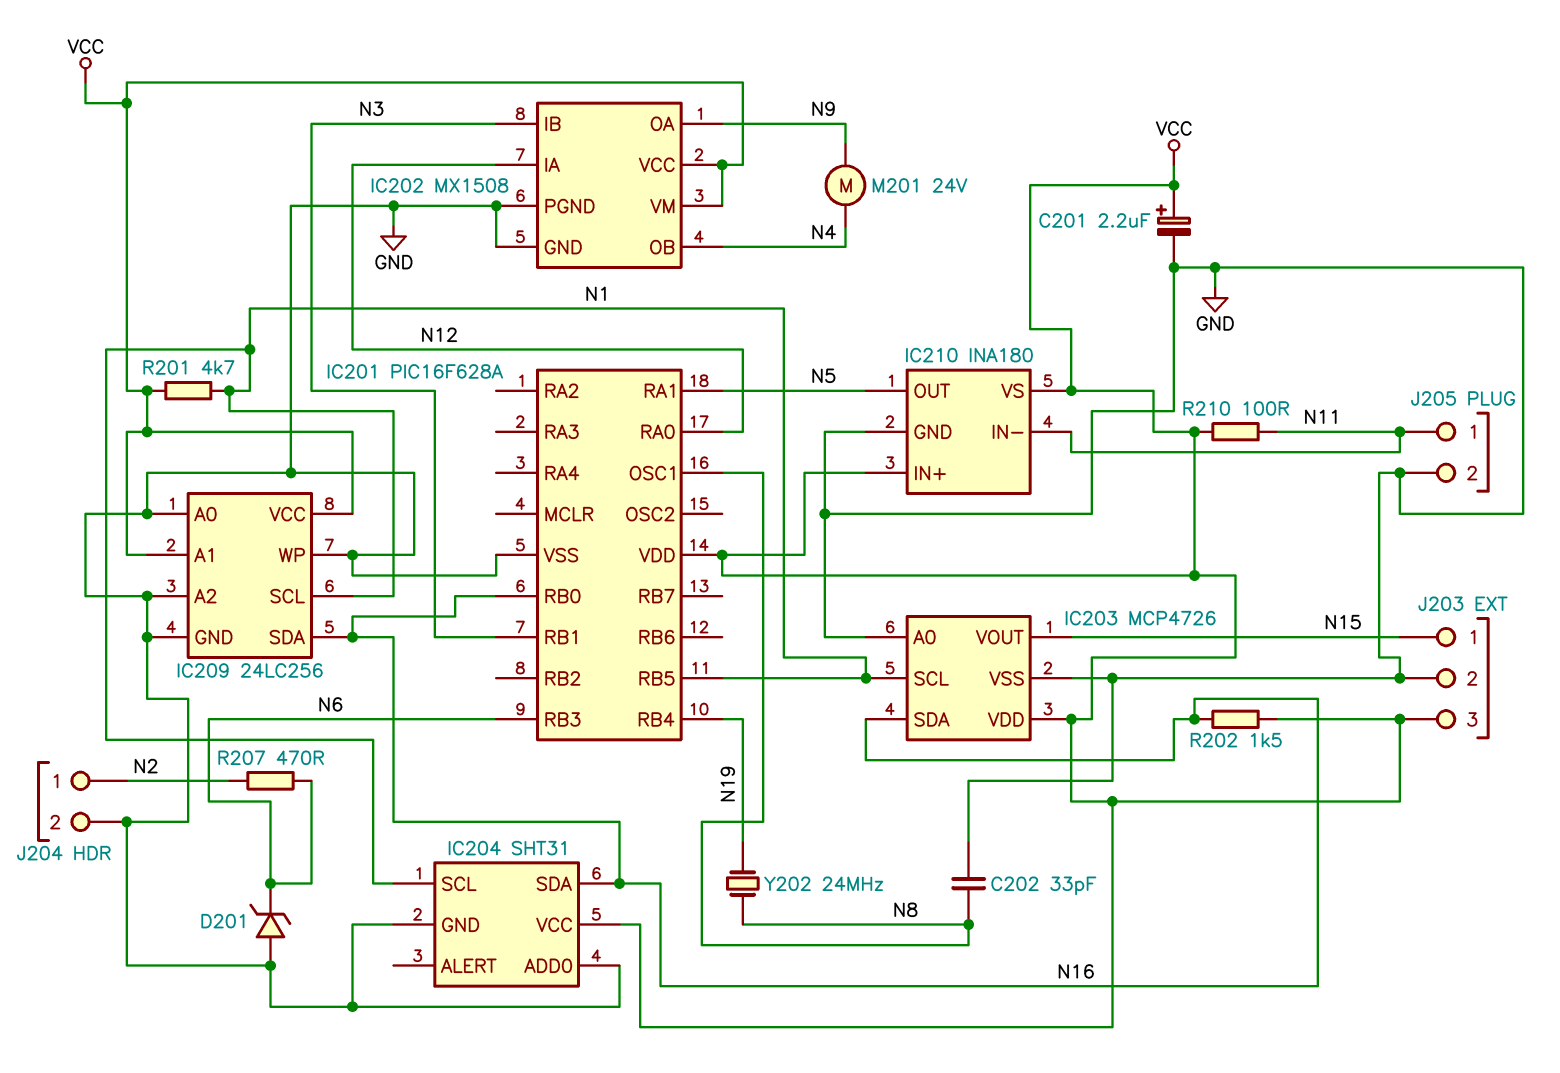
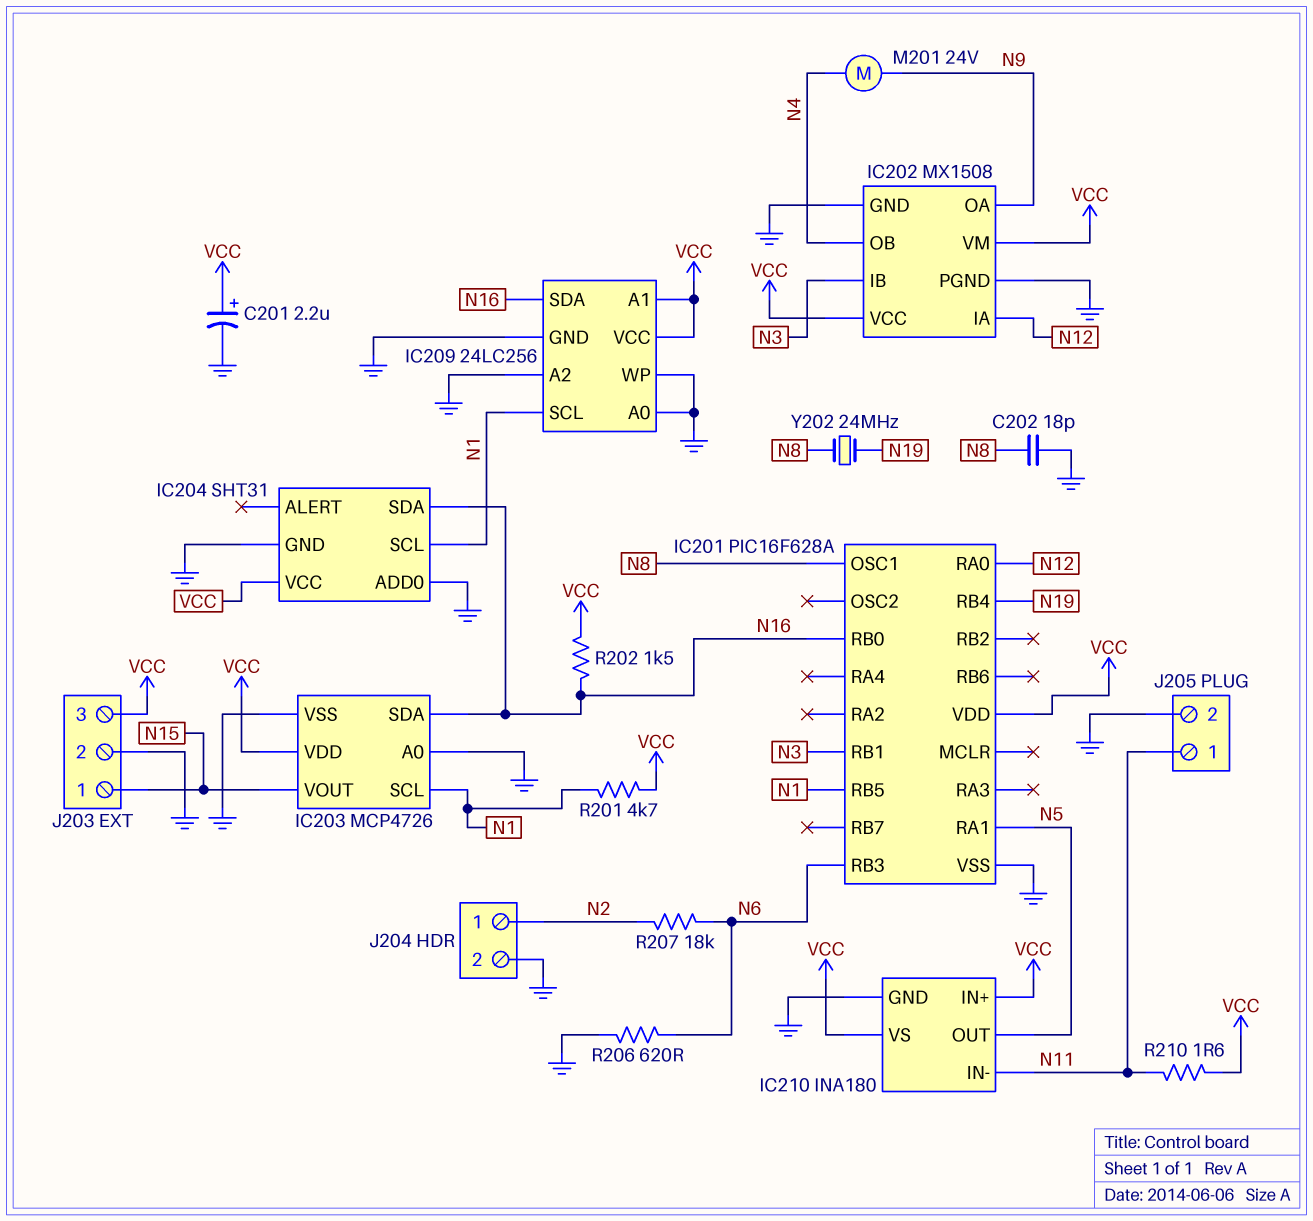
C202: 33pF (GND, N8) -> 18pF (GND, N8)
D201: zener (A GND, K N6) -> none
R206: none -> 620 (GND, N6)
R207: 470 (N2, N6) -> 18k (N2, N6)
R210: 100 (N11, VCC) -> 1.6 (N11, VCC)

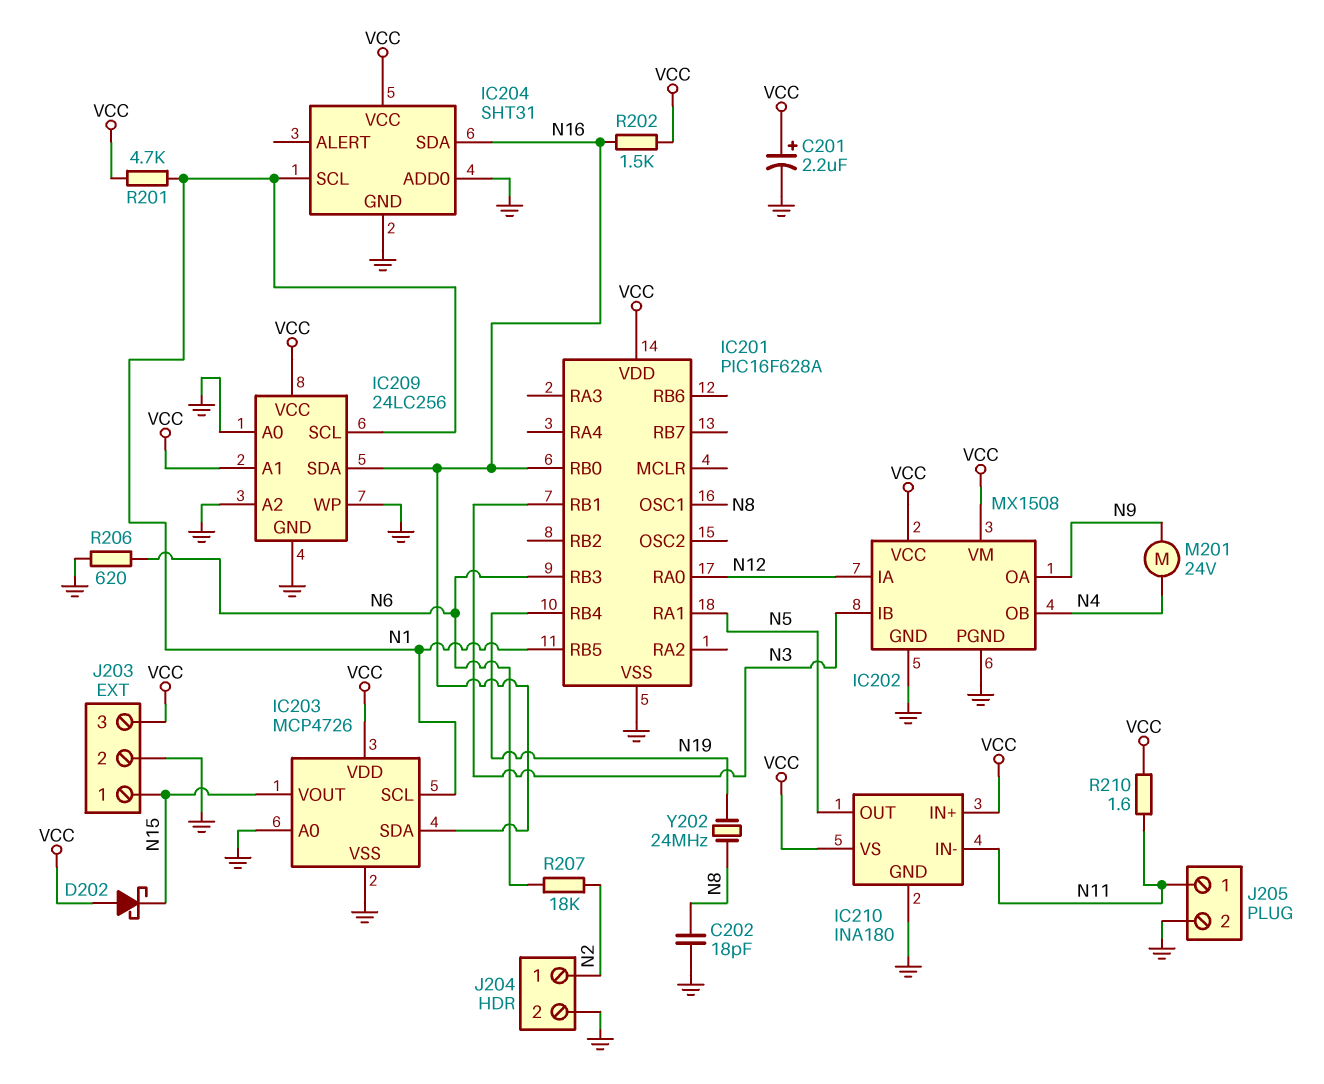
D202: none -> schottky (A VCC, K N15)

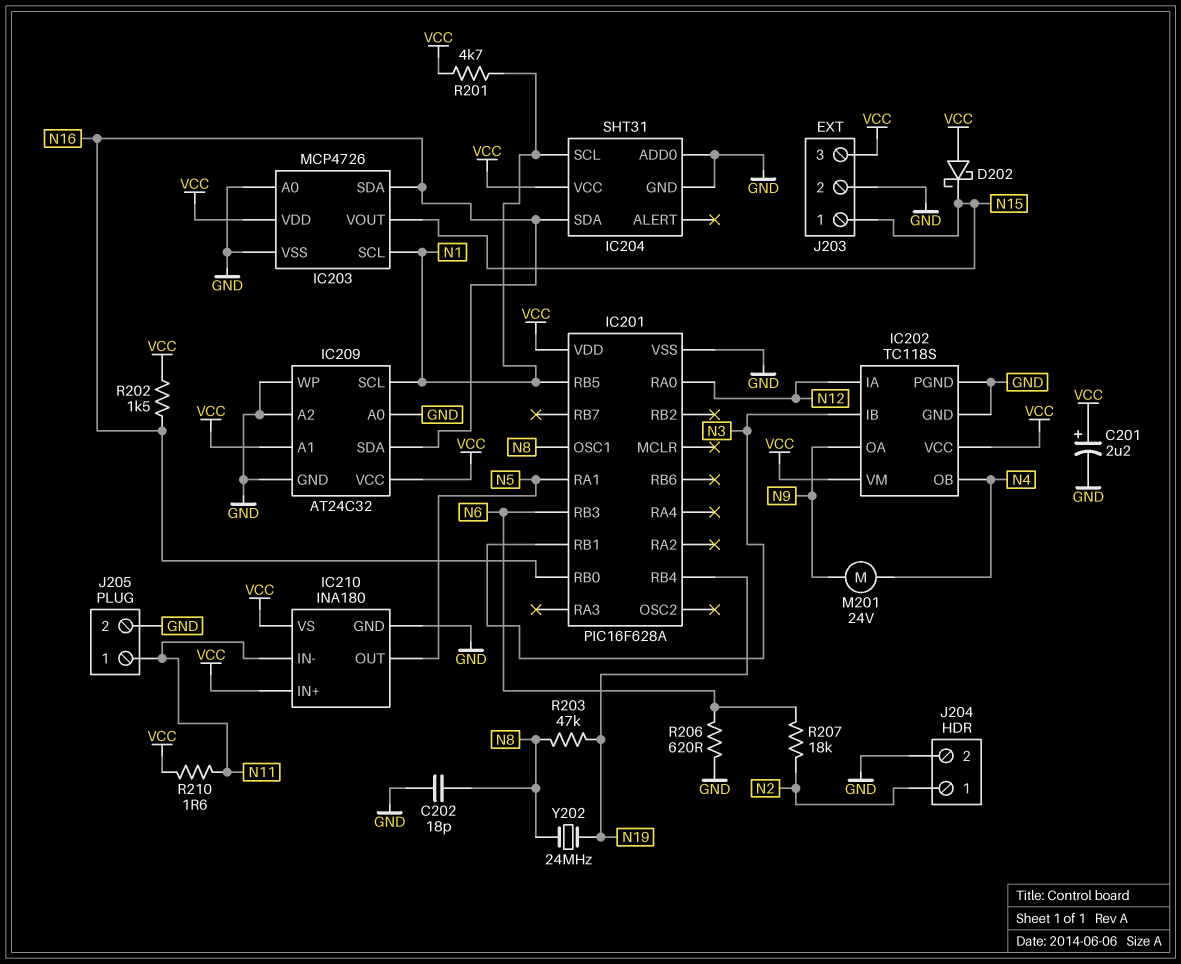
IC202: MX1508 -> TC118S
IC209: 24LC256 -> AT24C32
R203: none -> 47k (N8, N19)

